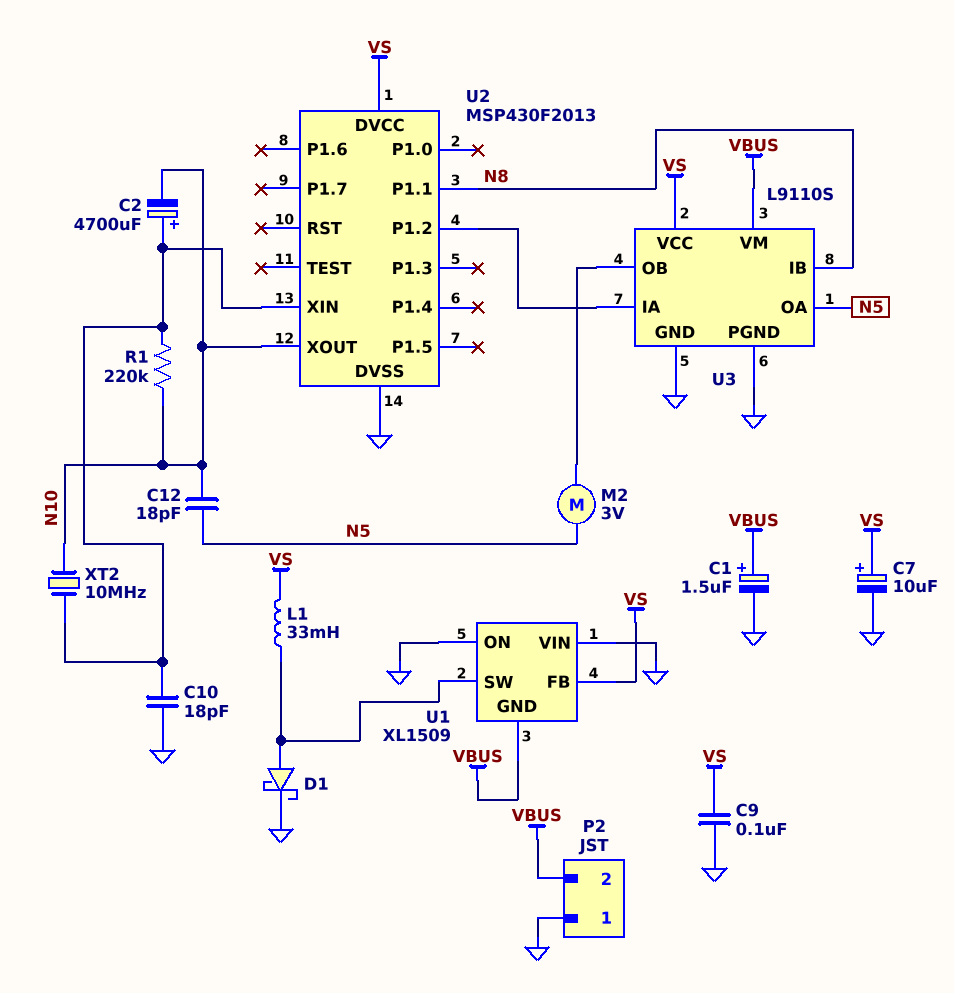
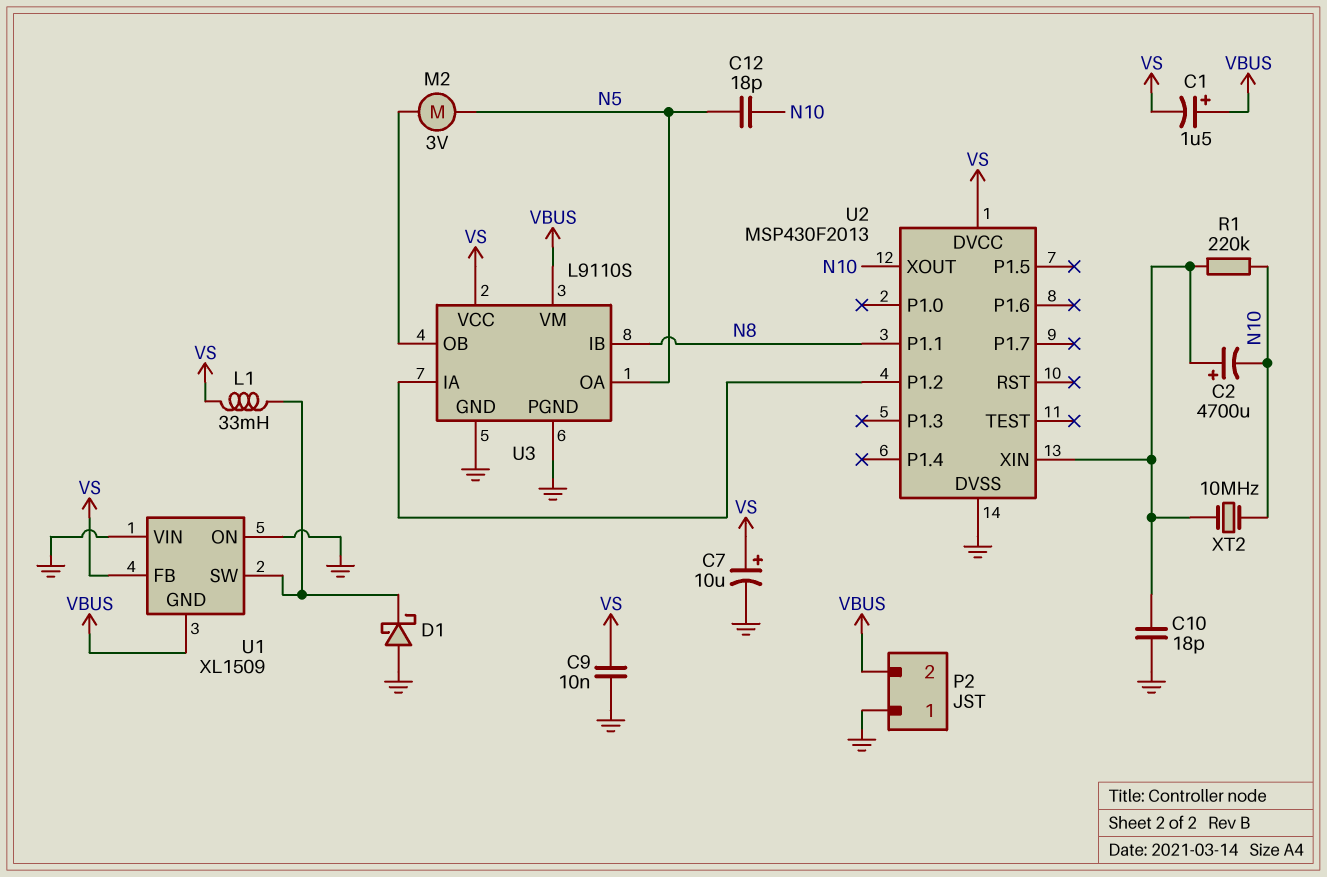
C1: 1.5uF (plus VBUS, minus GND) -> 1.5uF (plus VBUS, minus VS)
C9: 100nF (GND, VS) -> 10nF (GND, VS)
D1: schottky (A U1/SW, K GND) -> schottky (A GND, K U1/SW)

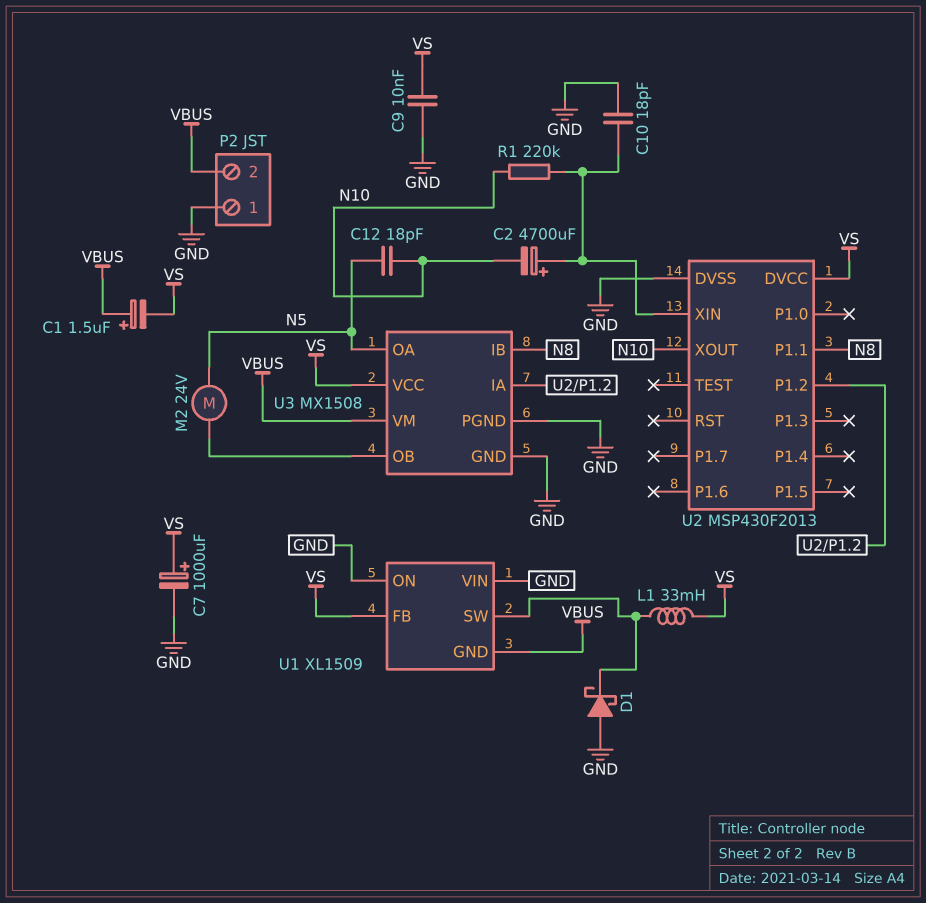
C7: 10uF (plus VS, minus GND) -> 1000uF (plus VS, minus GND)
M2: motor 3V (N5, U3/OB) -> motor 24V (N5, U3/OB)
U3: L9110S -> MX1508
XT2: 10MHz (N10, U2/XIN) -> none

